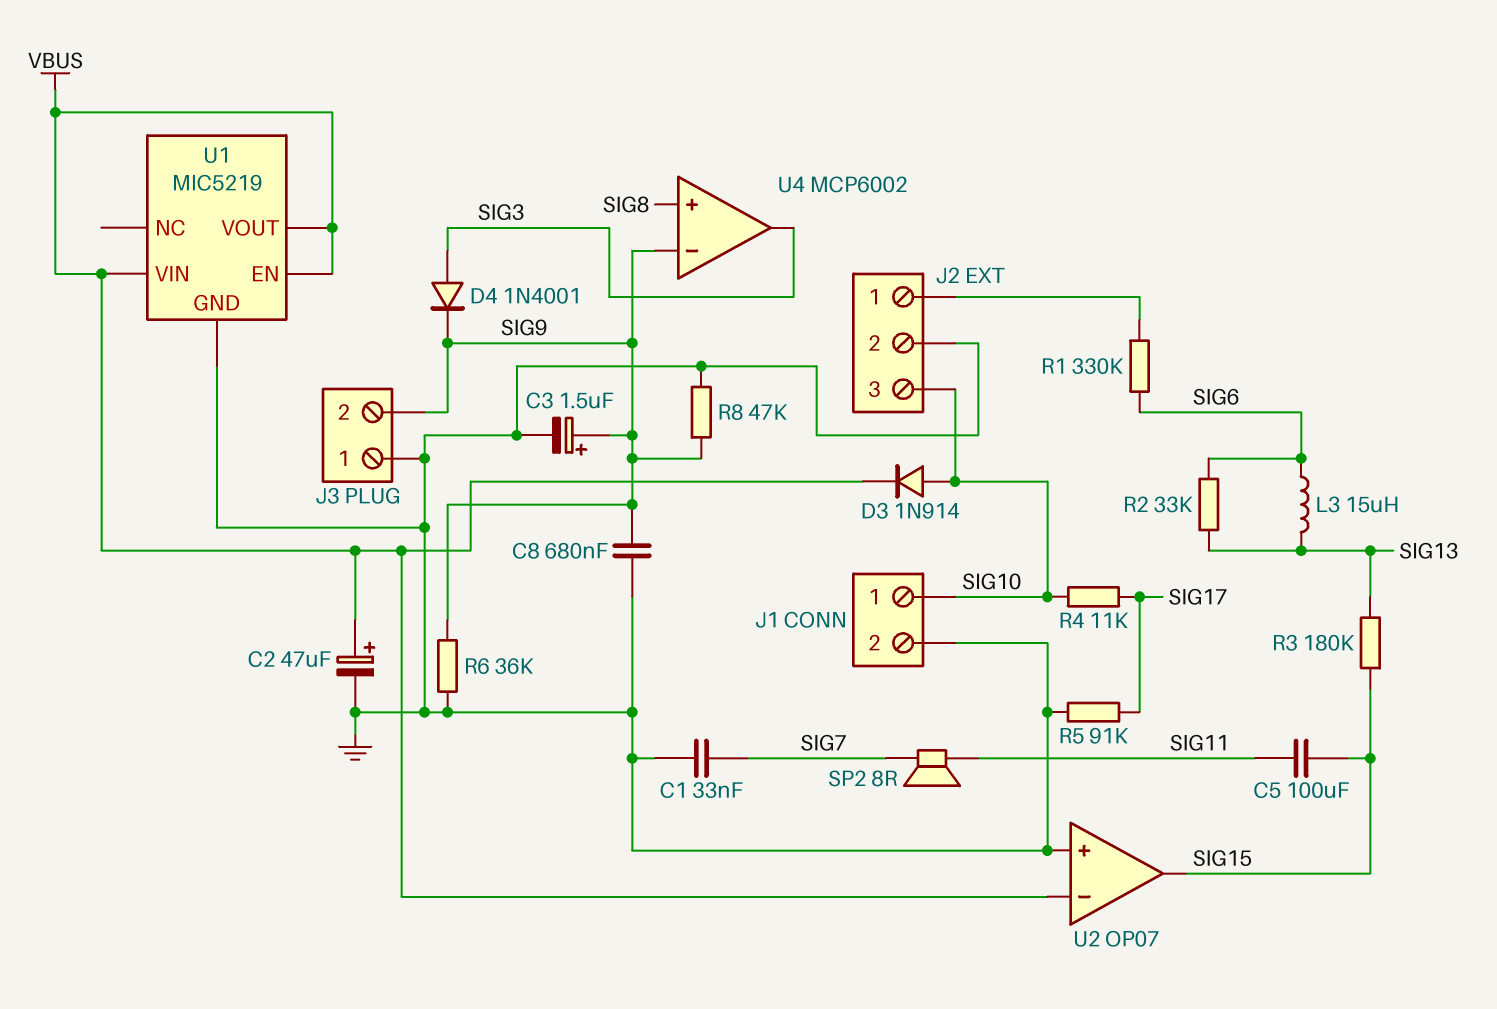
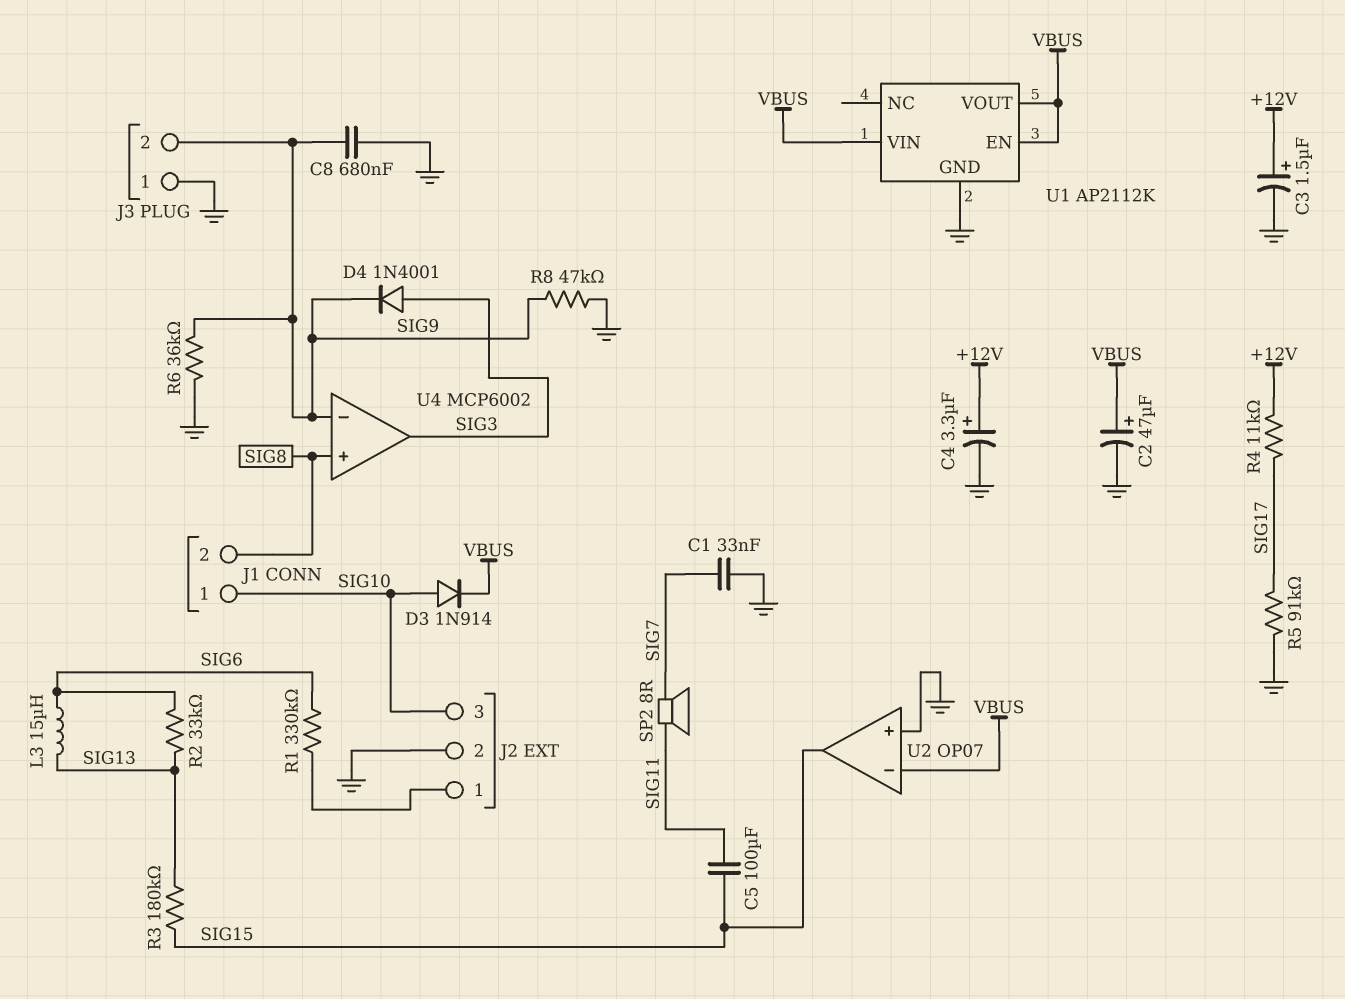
C3: 1.5uF (plus SIG9, minus GND) -> 1.5uF (plus +12V, minus GND)
C4: none -> 3.3uF (plus +12V, minus GND)
J1 pin 2: GND -> SIG8
R4: 11k (SIG10, SIG17) -> 11k (+12V, SIG17)
U1: MIC5219 -> AP2112K

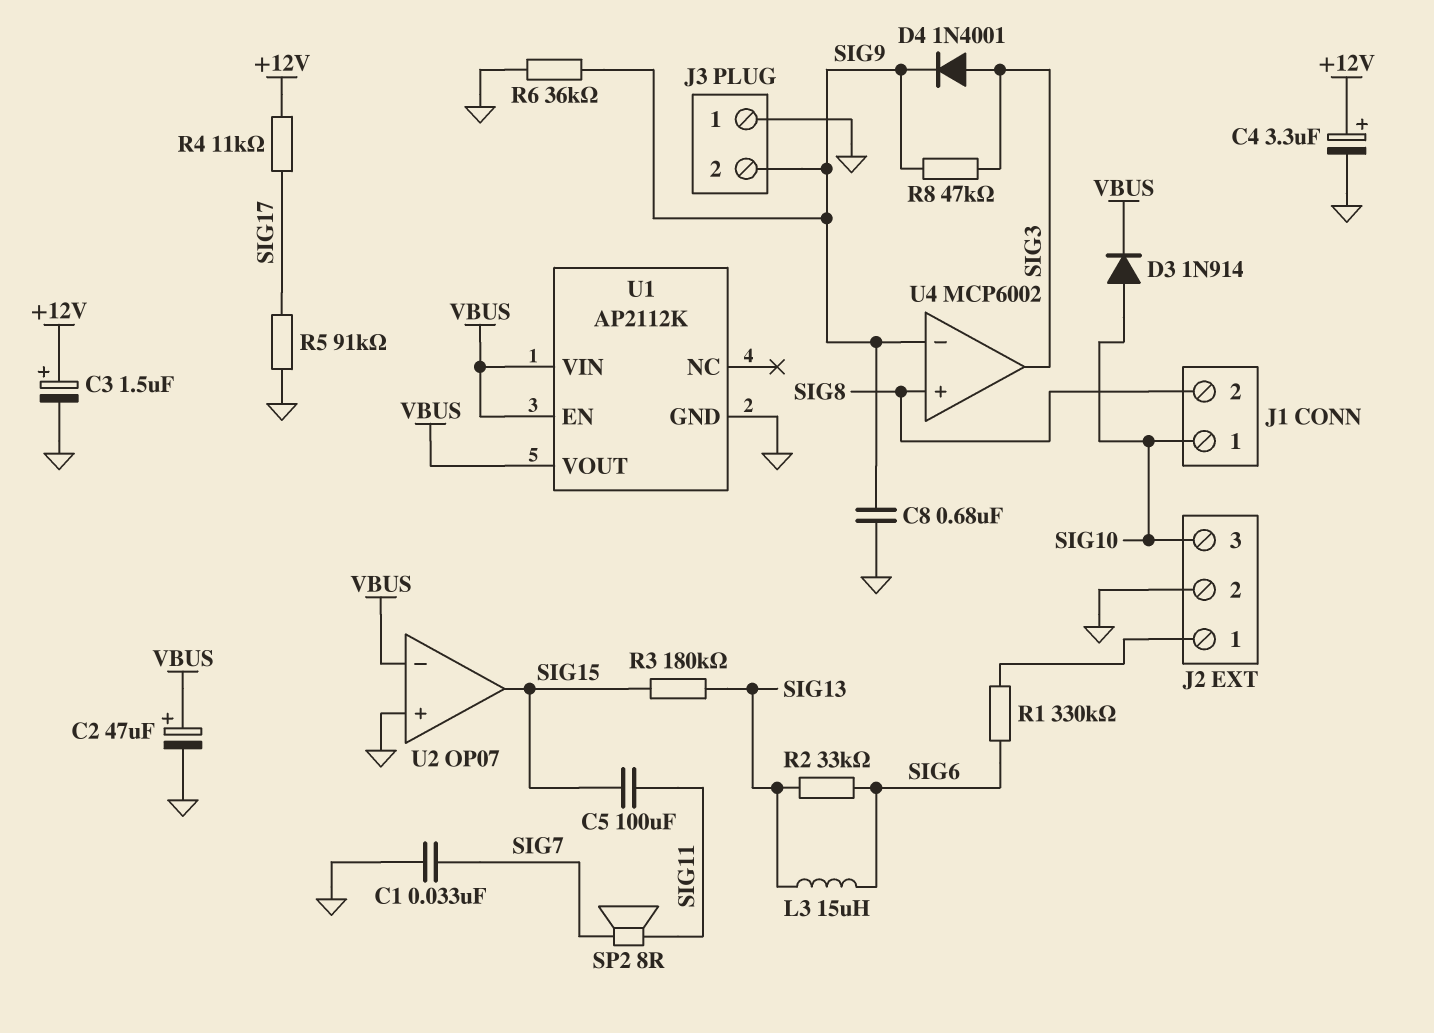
R8: 47k (GND, SIG9) -> 47k (SIG3, SIG9)

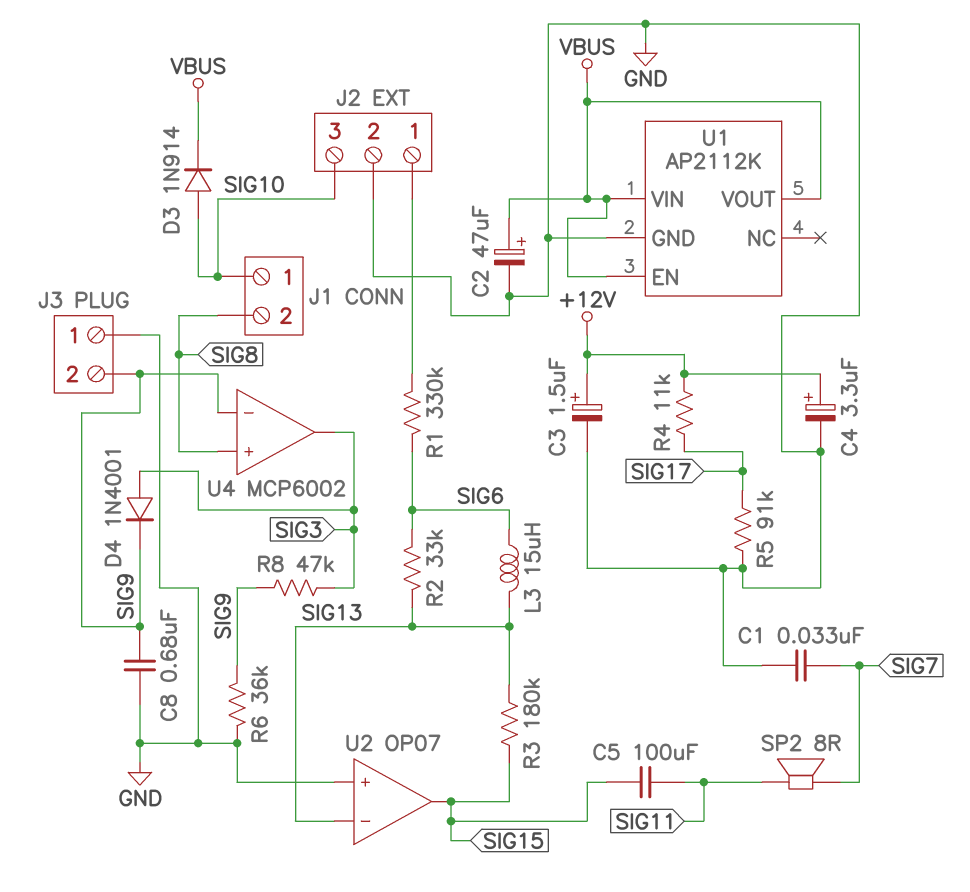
U2 pin in-: VBUS -> SIG13

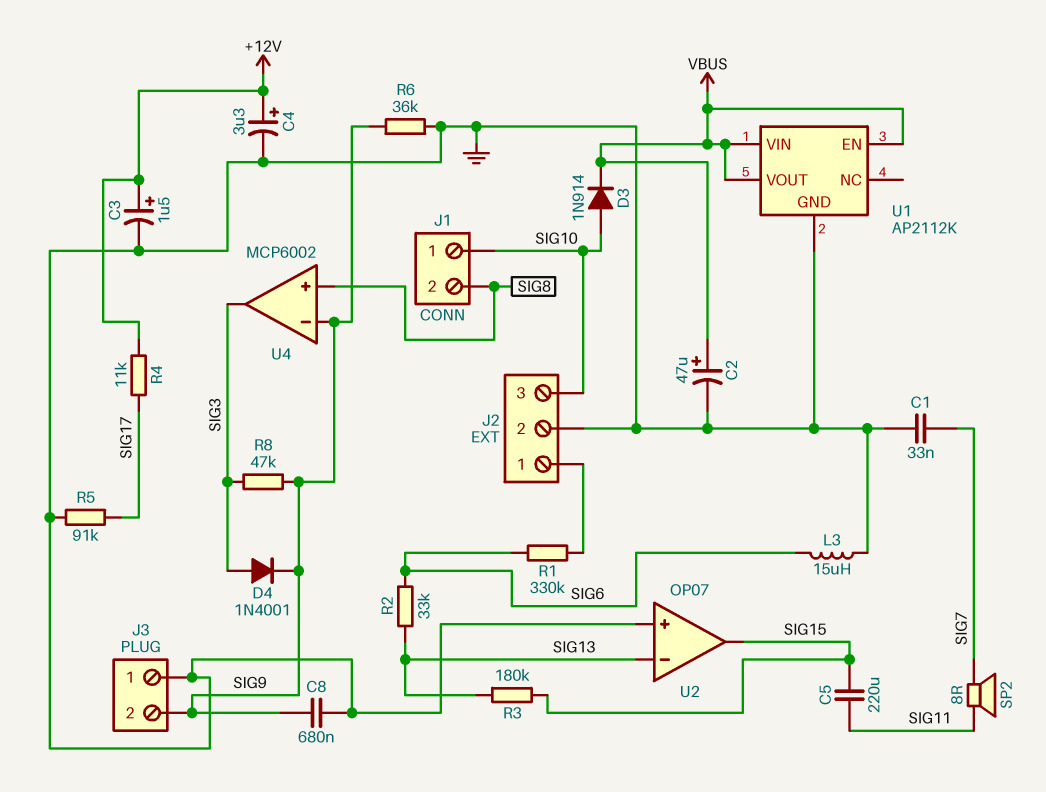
C5: 100uF (SIG11, SIG15) -> 220uF (SIG11, SIG15)
L3: 15uH (SIG6, SIG13) -> 15uH (GND, SIG6)

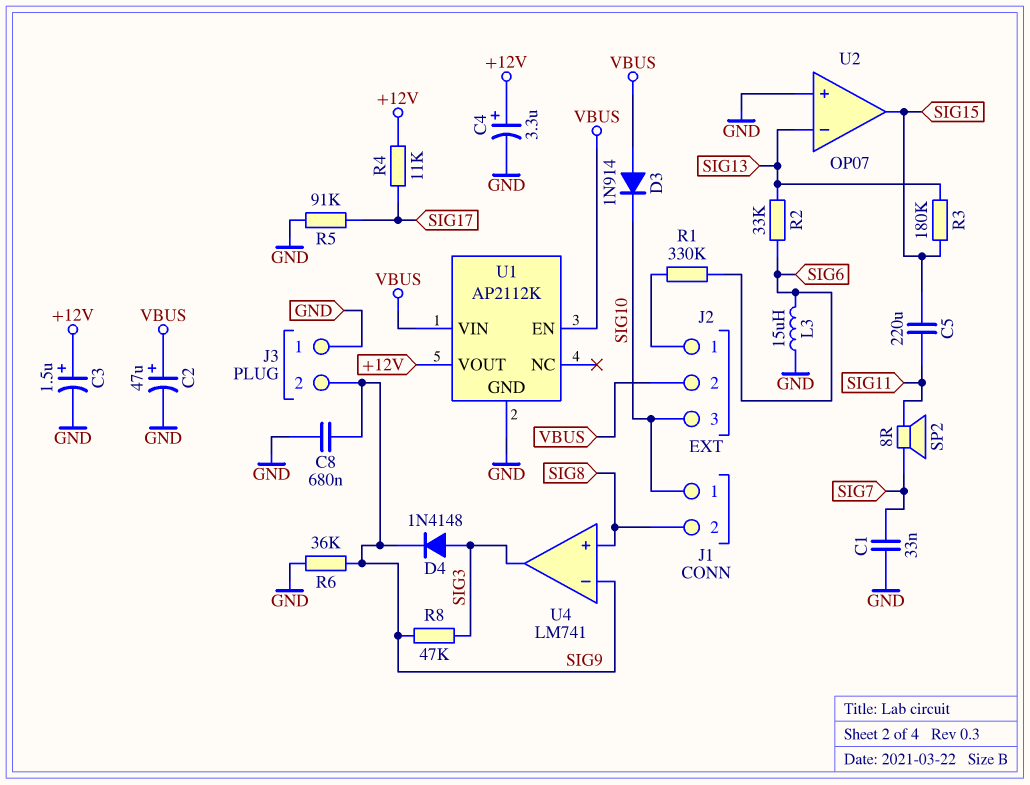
D3: diode 1N914 (A SIG10, K VBUS) -> diode 1N914 (A VBUS, K SIG10)
D4: diode 1N4001 (A SIG3, K SIG9) -> diode 1N4148 (A SIG3, K SIG9)
J2 pin 2: GND -> VBUS
U1 pin VOUT: VBUS -> +12V
U4: MCP6002 -> LM741

